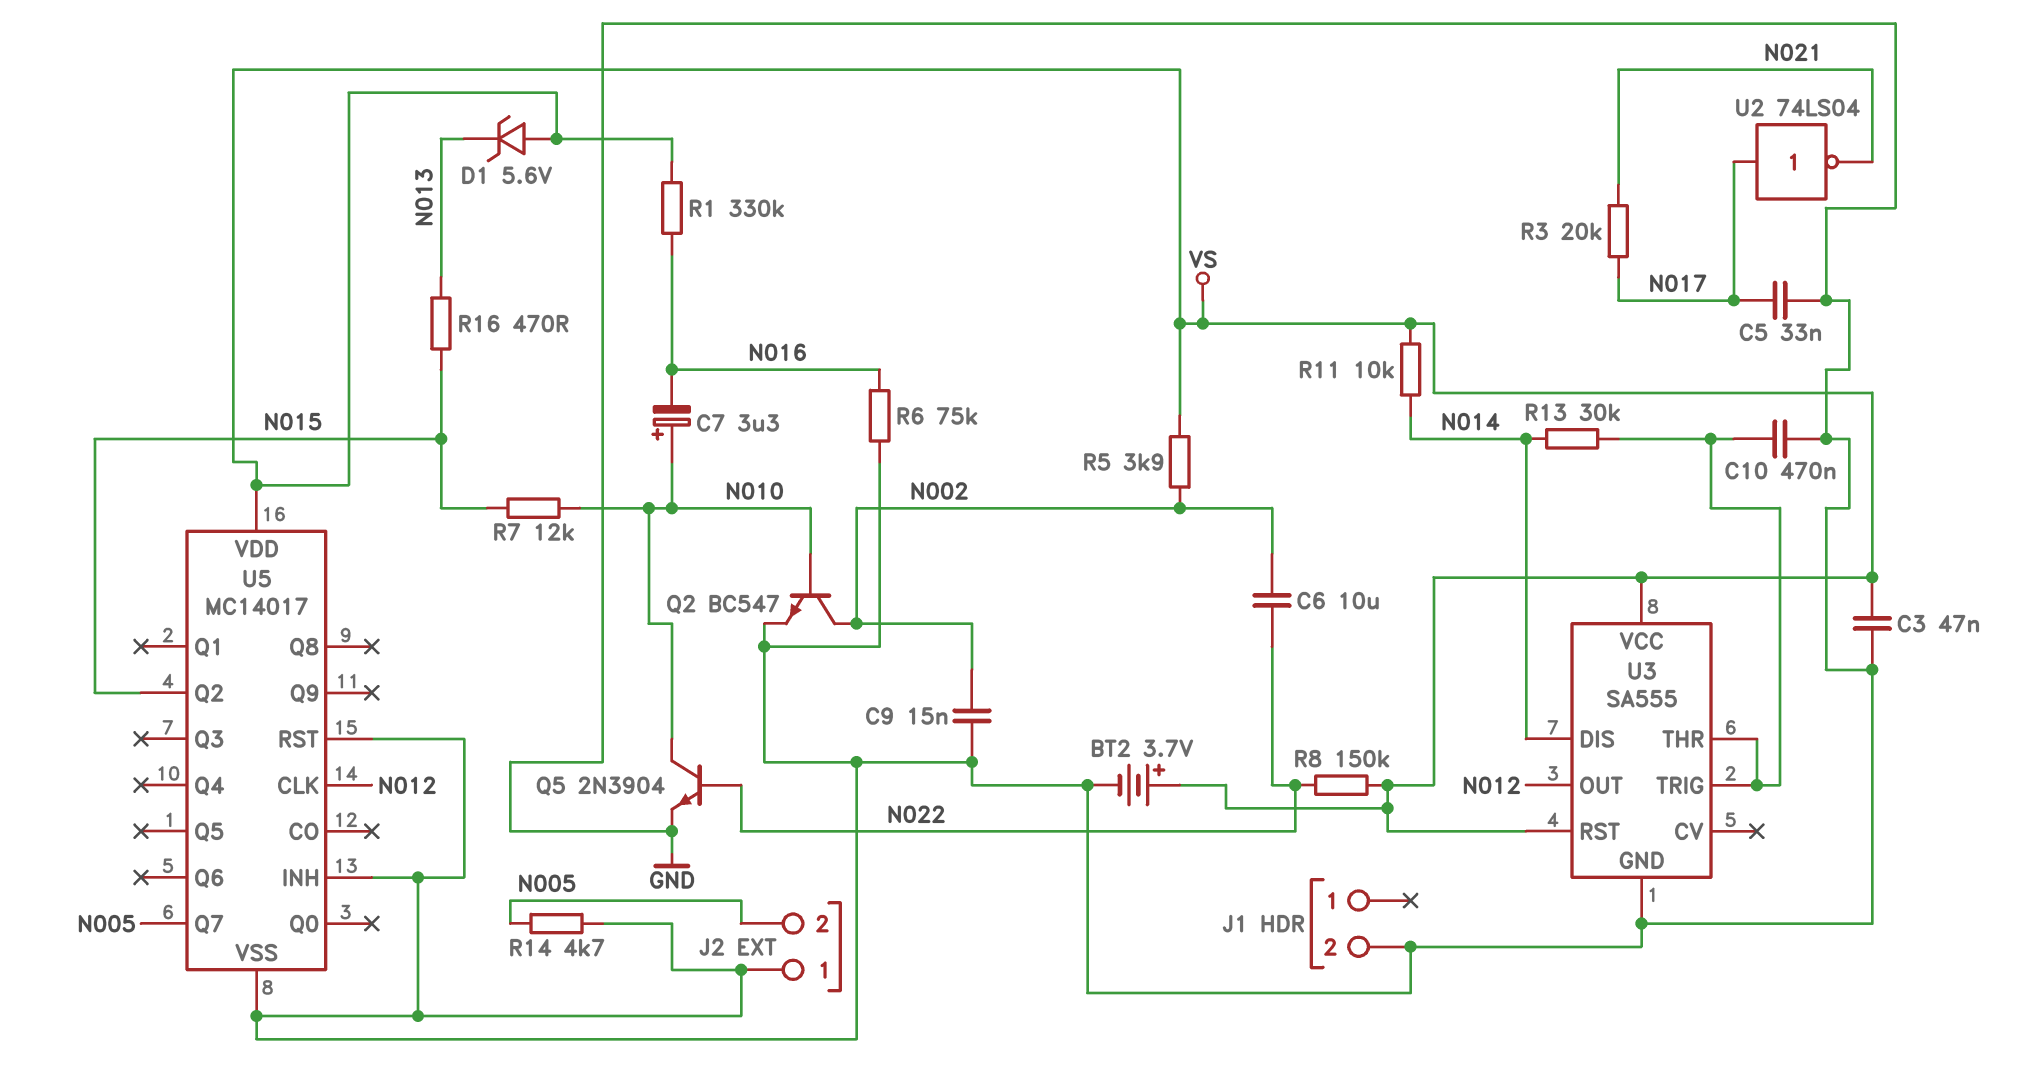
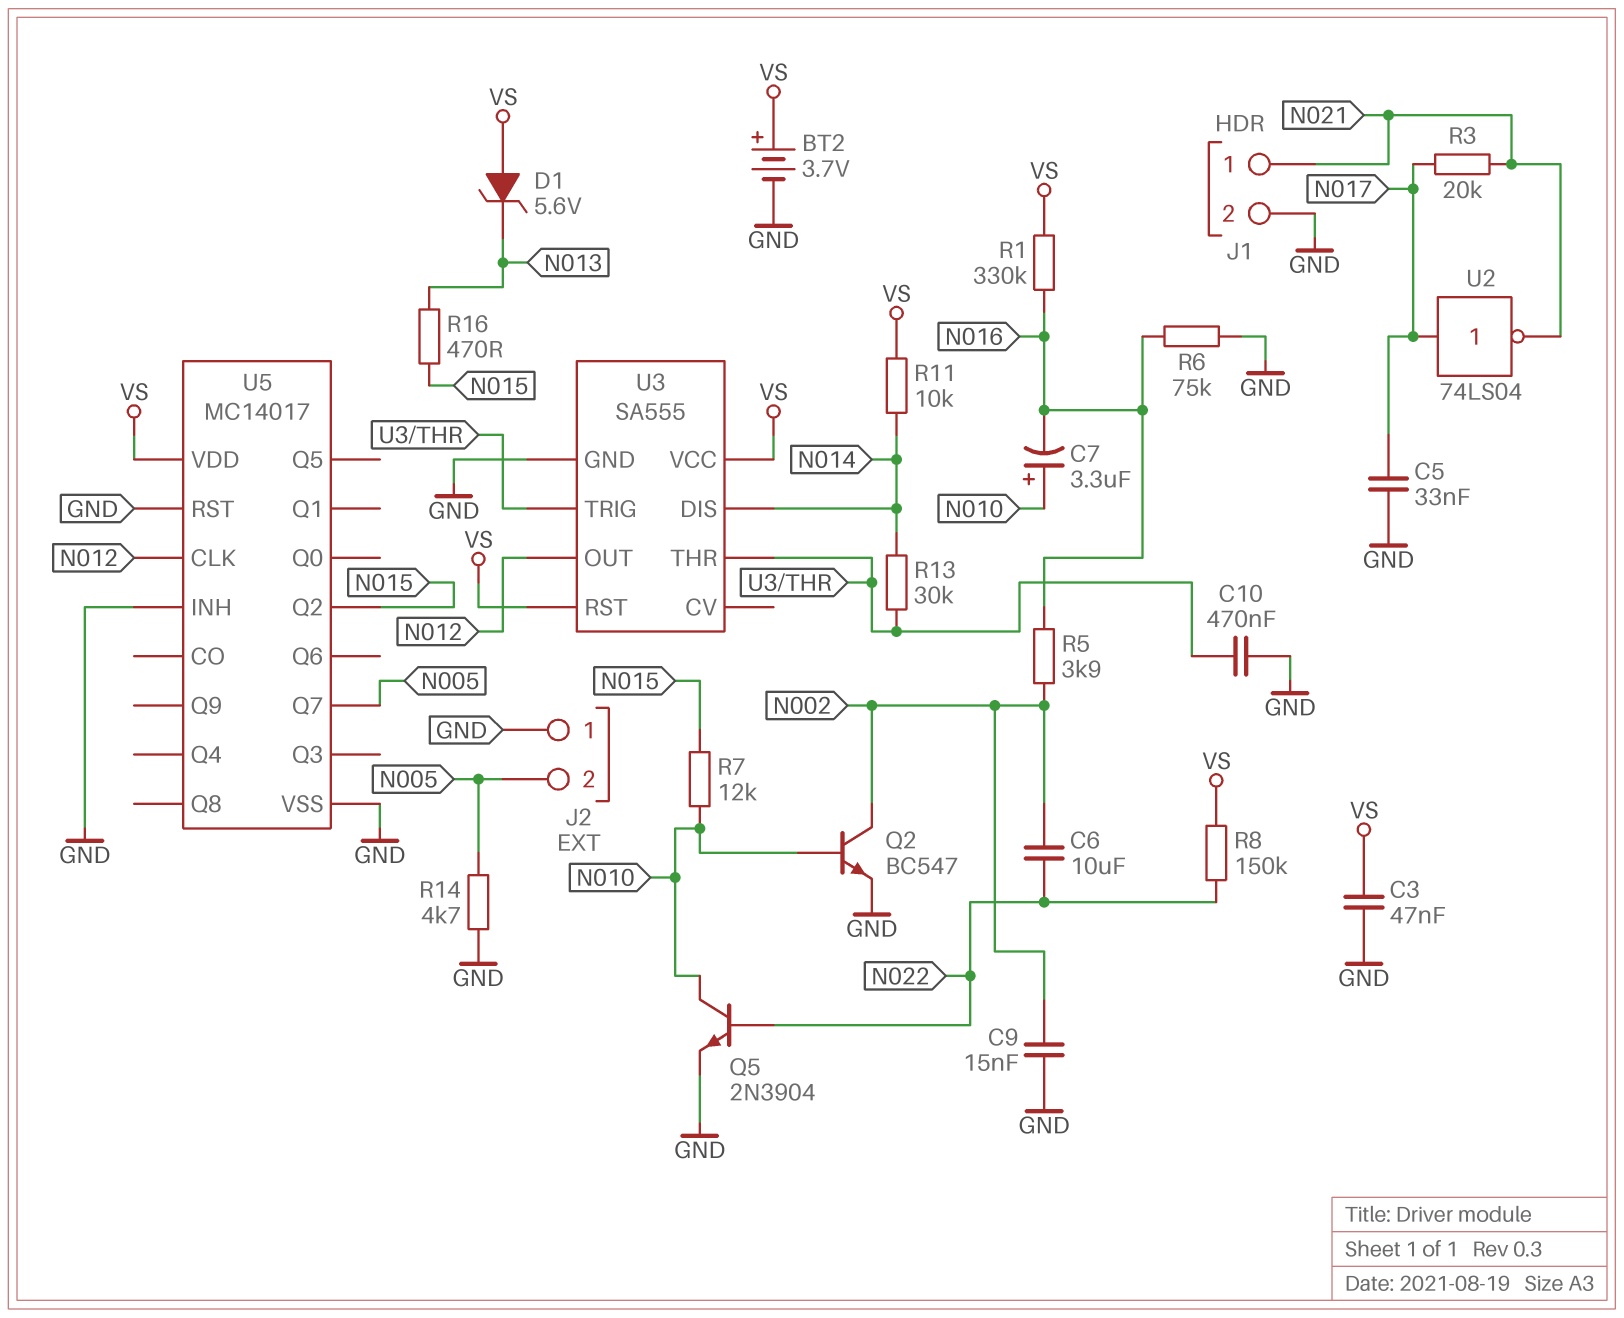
J1 pin 1: none -> N021
R5: 3.9k (N002, VS) -> 3.9k (N002, N016)

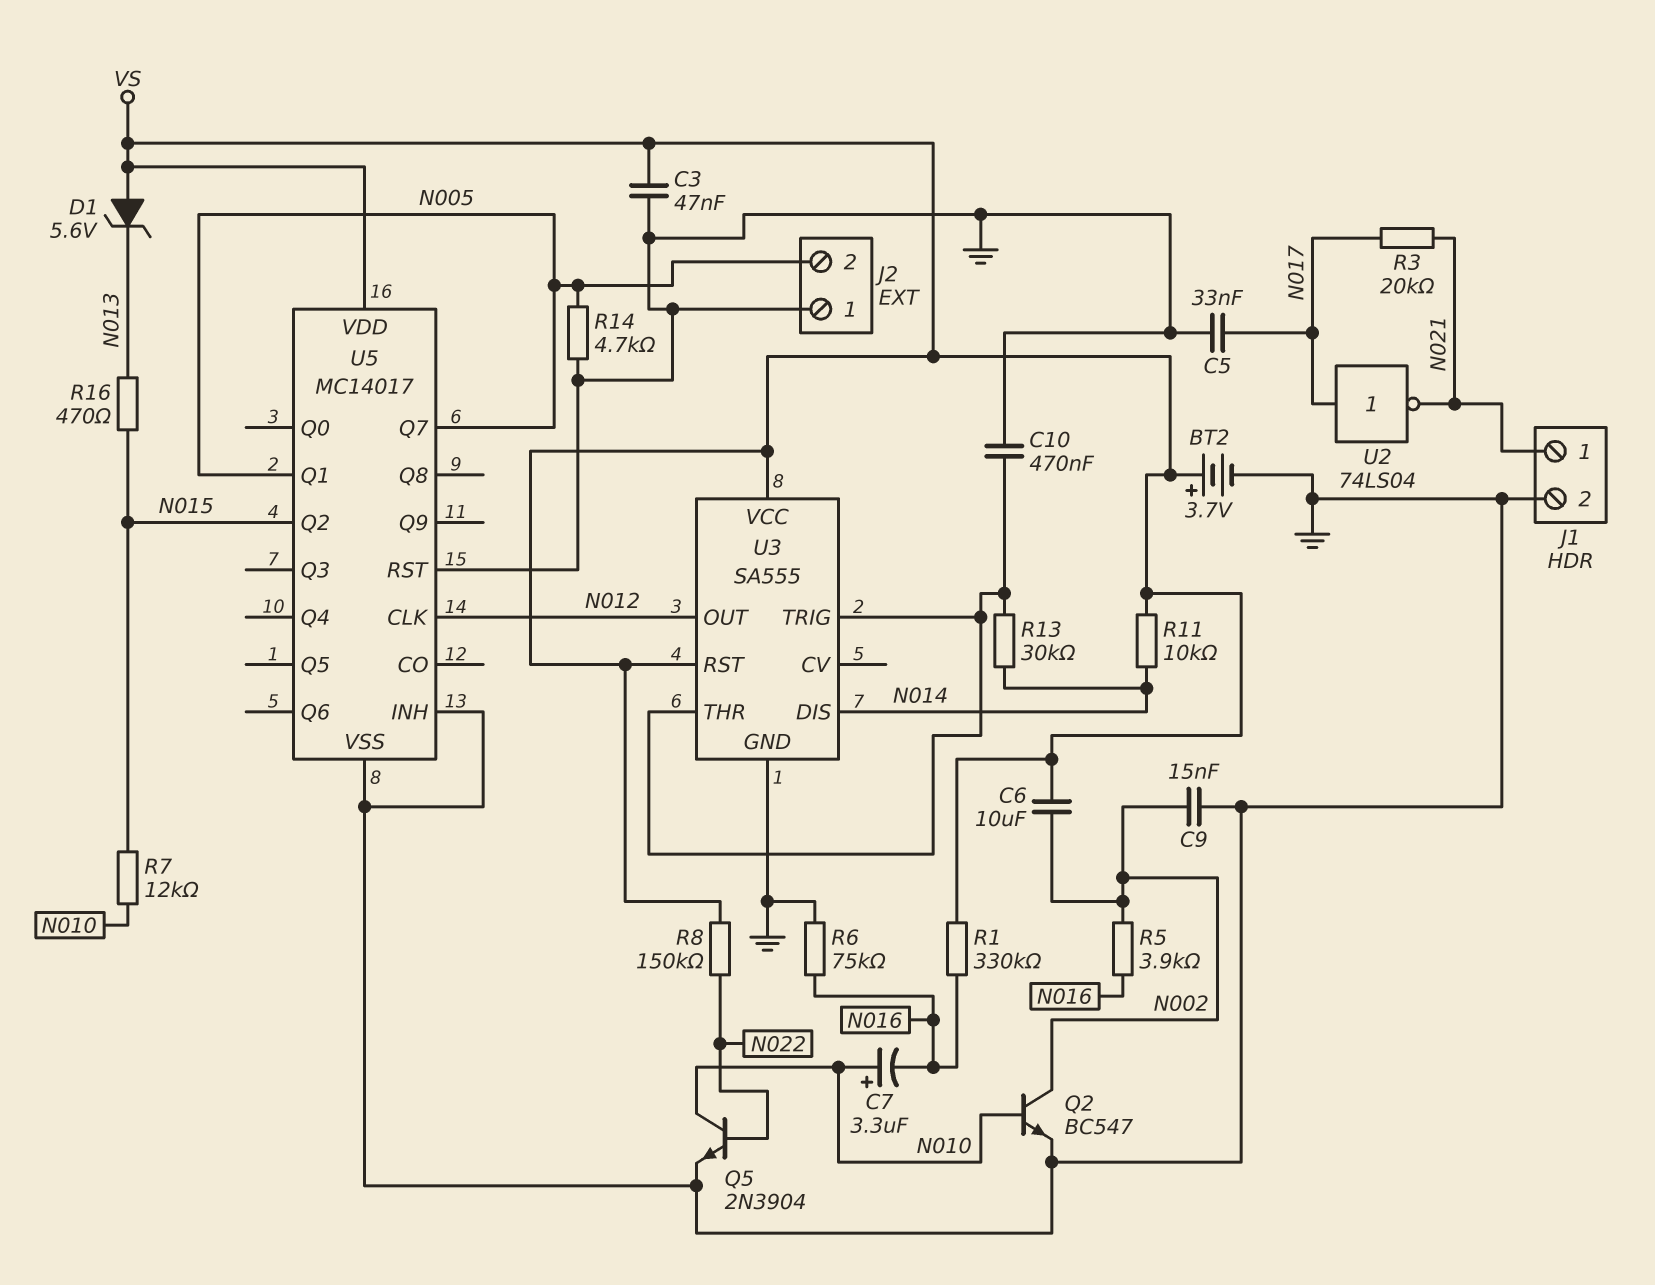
C6: 10uF (N002, N022) -> 10uF (N002, VS)
U5 pin Q1: none -> N005

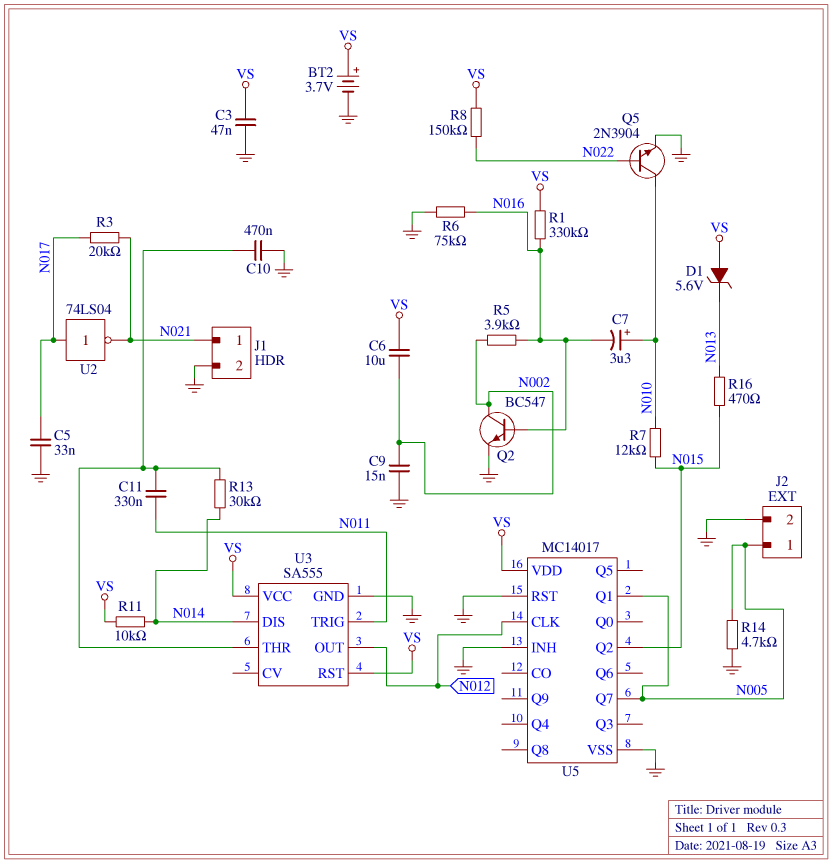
C11: none -> 330nF (N011, U3/THR)
J2 pin 1: GND -> N005
J2 pin 2: N005 -> GND
Q2: NPN BC547 (B N010, C N002, E GND) -> NPN BC547 (B N016, C N002, E GND)
U3 pin TRIG: U3/THR -> N011

